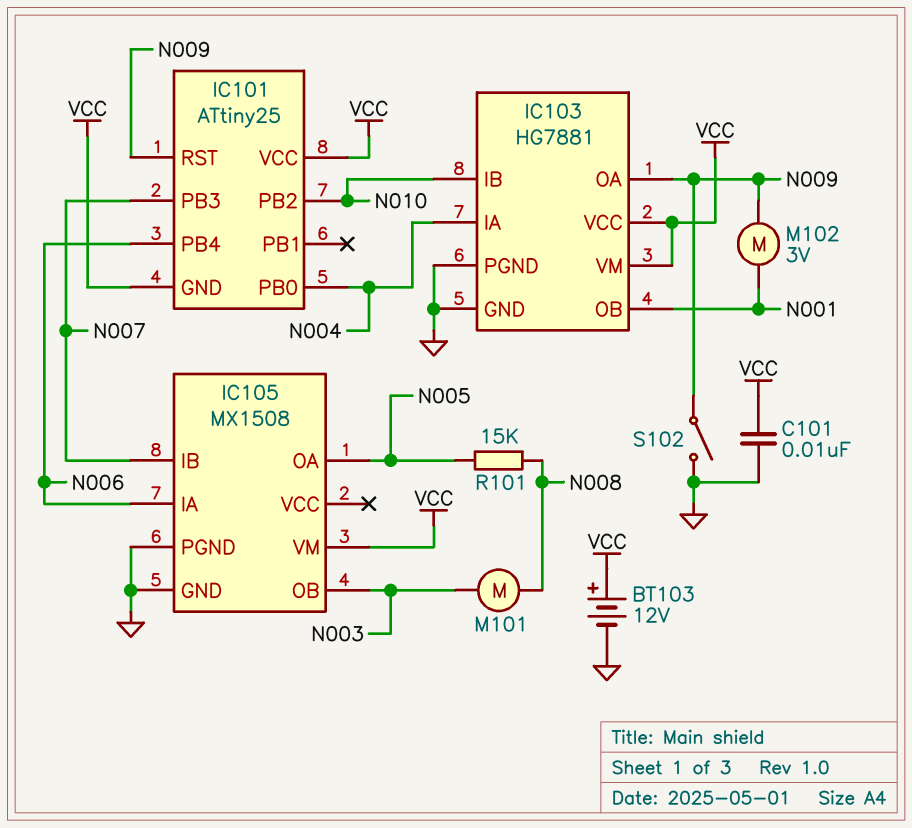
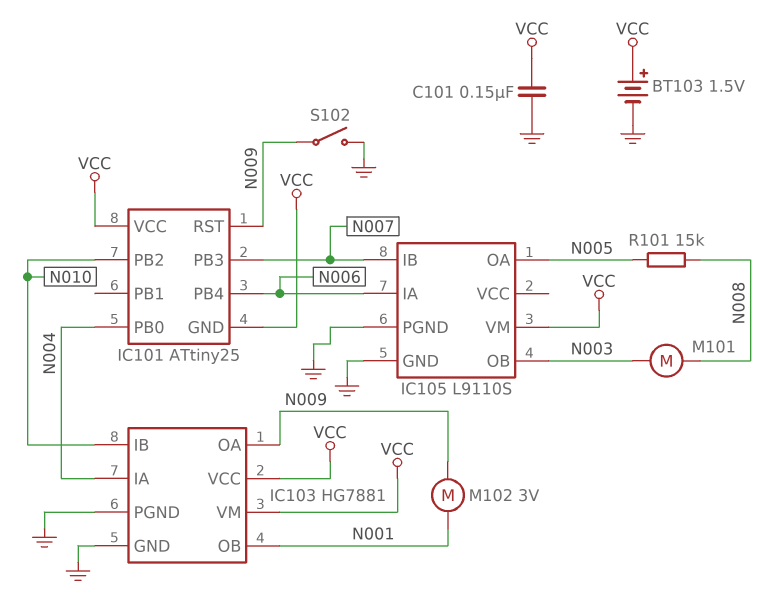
BT103: 12V (plus VCC, minus GND) -> 1.5V (plus VCC, minus GND)
C101: 10nF (GND, VCC) -> 150nF (GND, VCC)
IC105: MX1508 -> L9110S

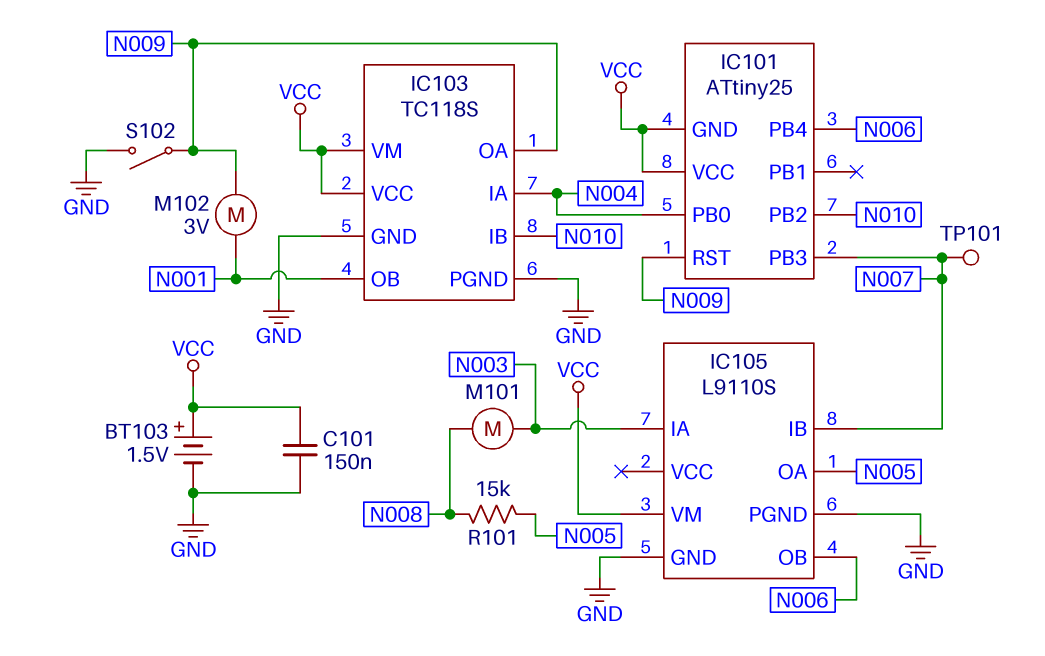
IC103: HG7881 -> TC118S
IC105 pin IA: N006 -> N003
IC105 pin OB: N003 -> N006
TP101: none -> test point (N007)

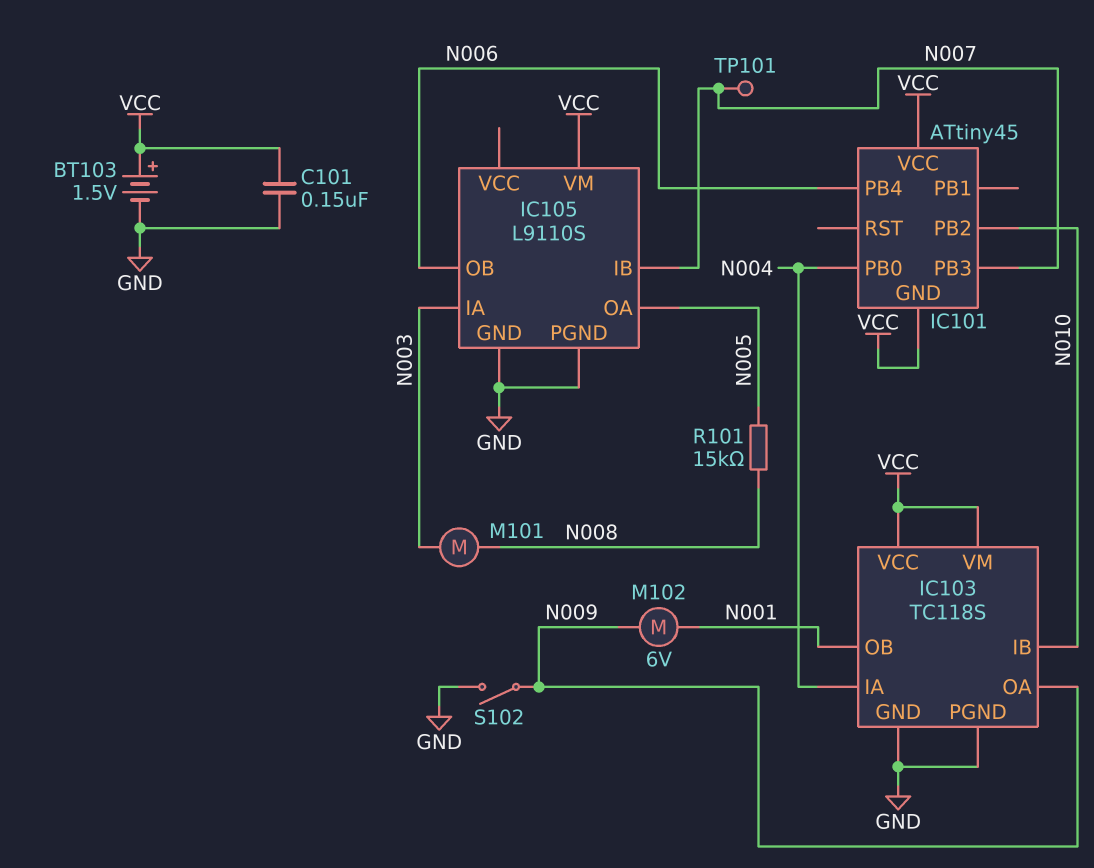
IC101: ATtiny25 -> ATtiny45
IC101 pin RST: N009 -> none
M102: motor 3V (N001, N009) -> motor 6V (N001, N009)

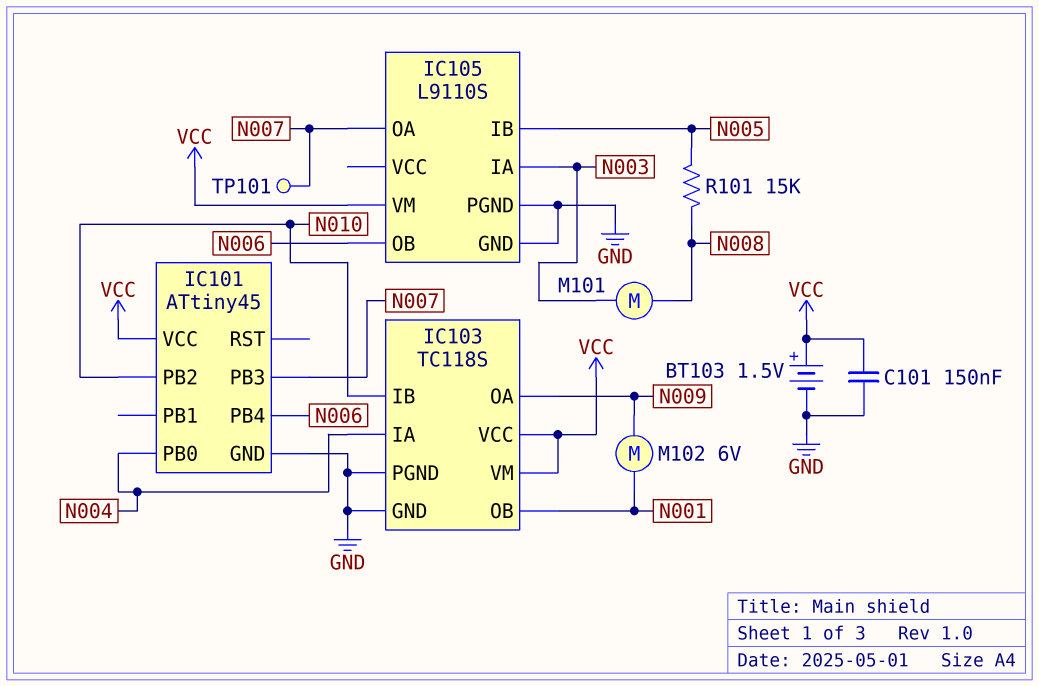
IC101 pin GND: VCC -> GND
IC105 pin IB: N007 -> N005
IC105 pin OA: N005 -> N007
S102: switch (GND, N009) -> none

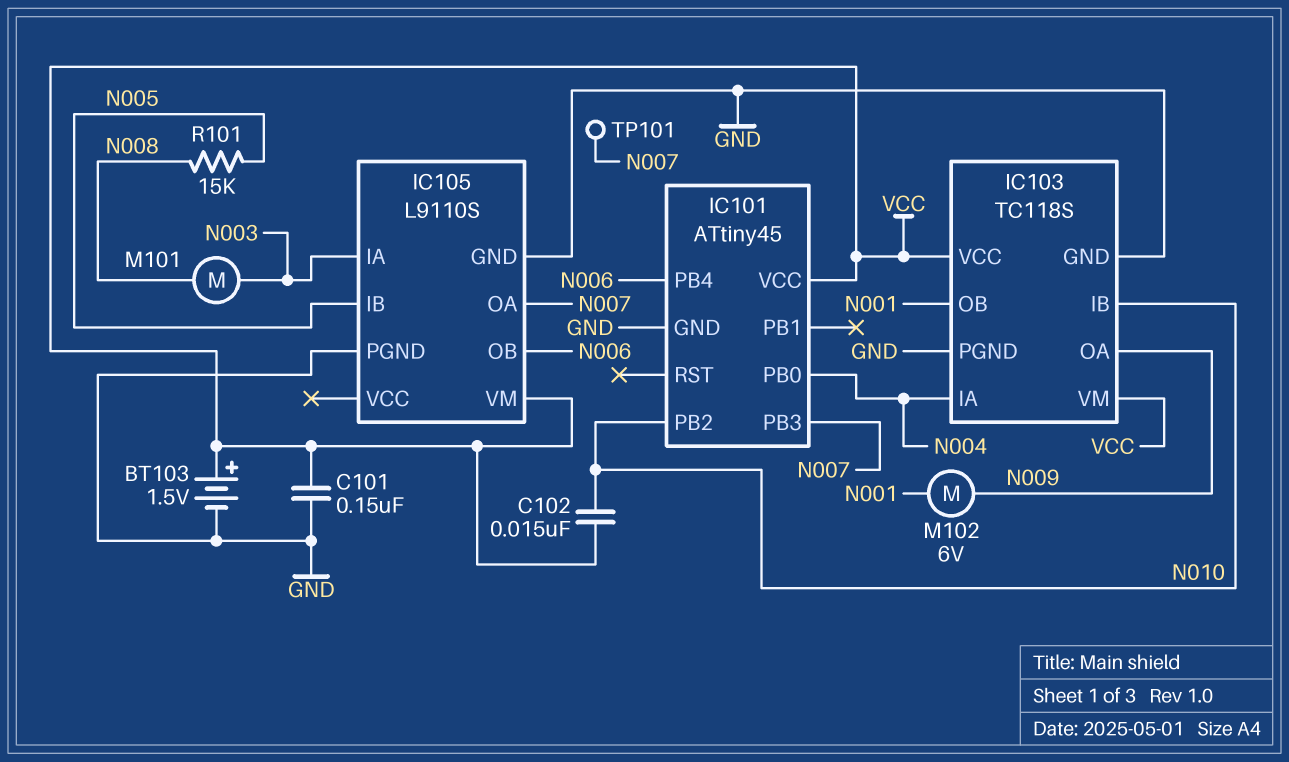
C102: none -> 15nF (N010, VCC)

